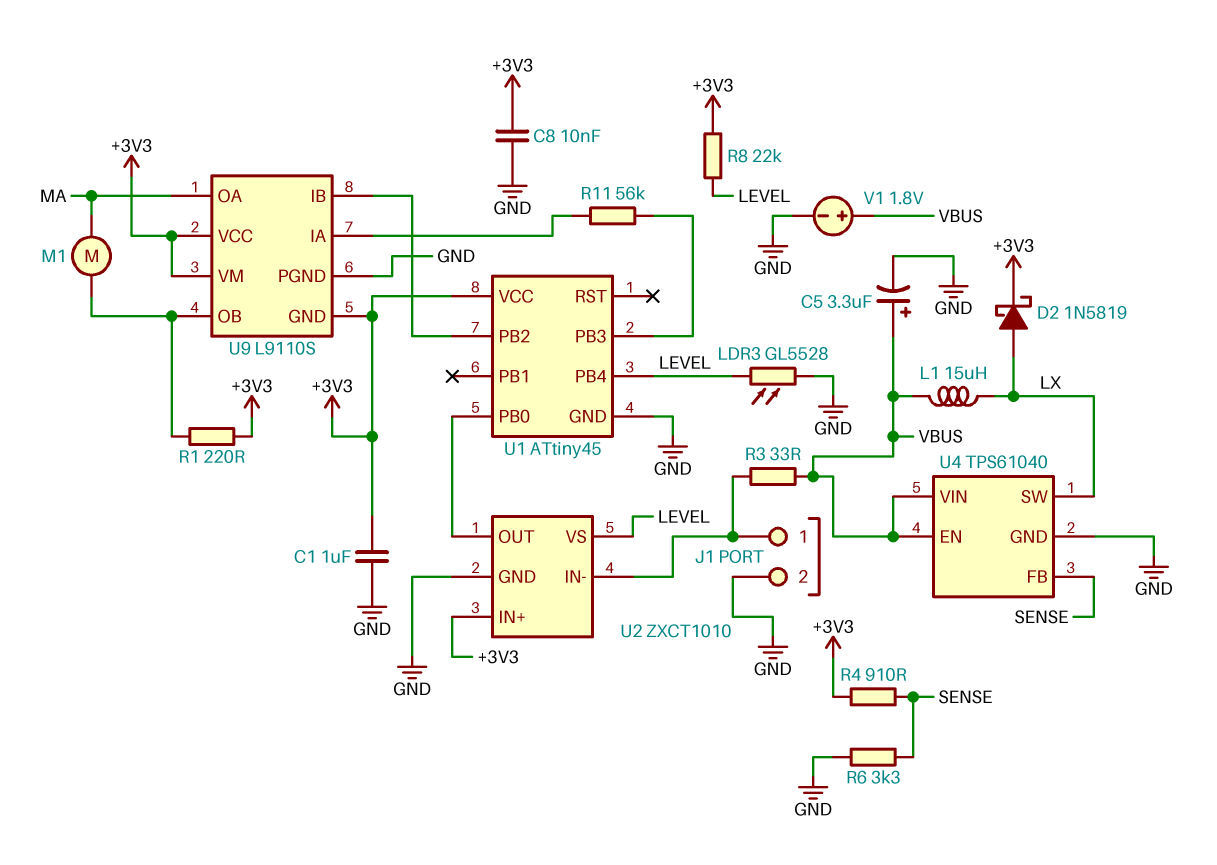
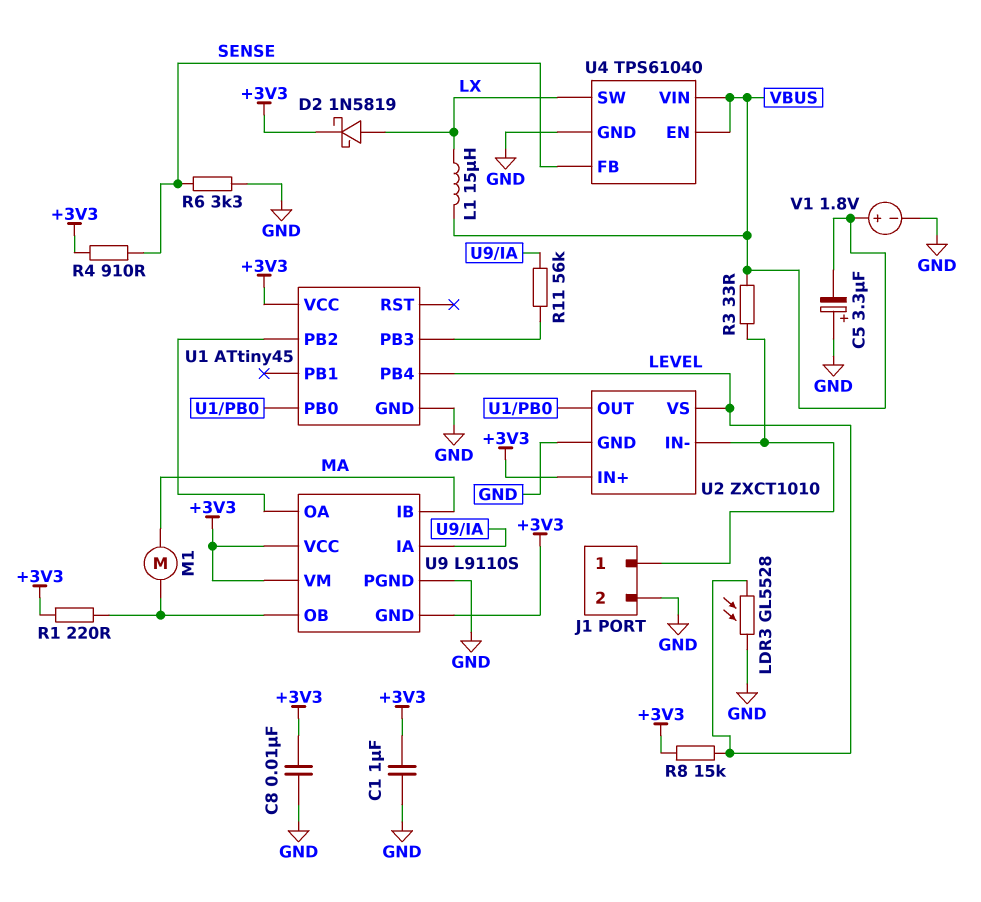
C5: 3.3uF (plus VBUS, minus GND) -> 3.3uF (plus GND, minus VBUS)
R8: 22k (+3V3, LEVEL) -> 15k (+3V3, LEVEL)
U9 pin IB: U1/PB2 -> MA
U9 pin OA: MA -> U1/PB2

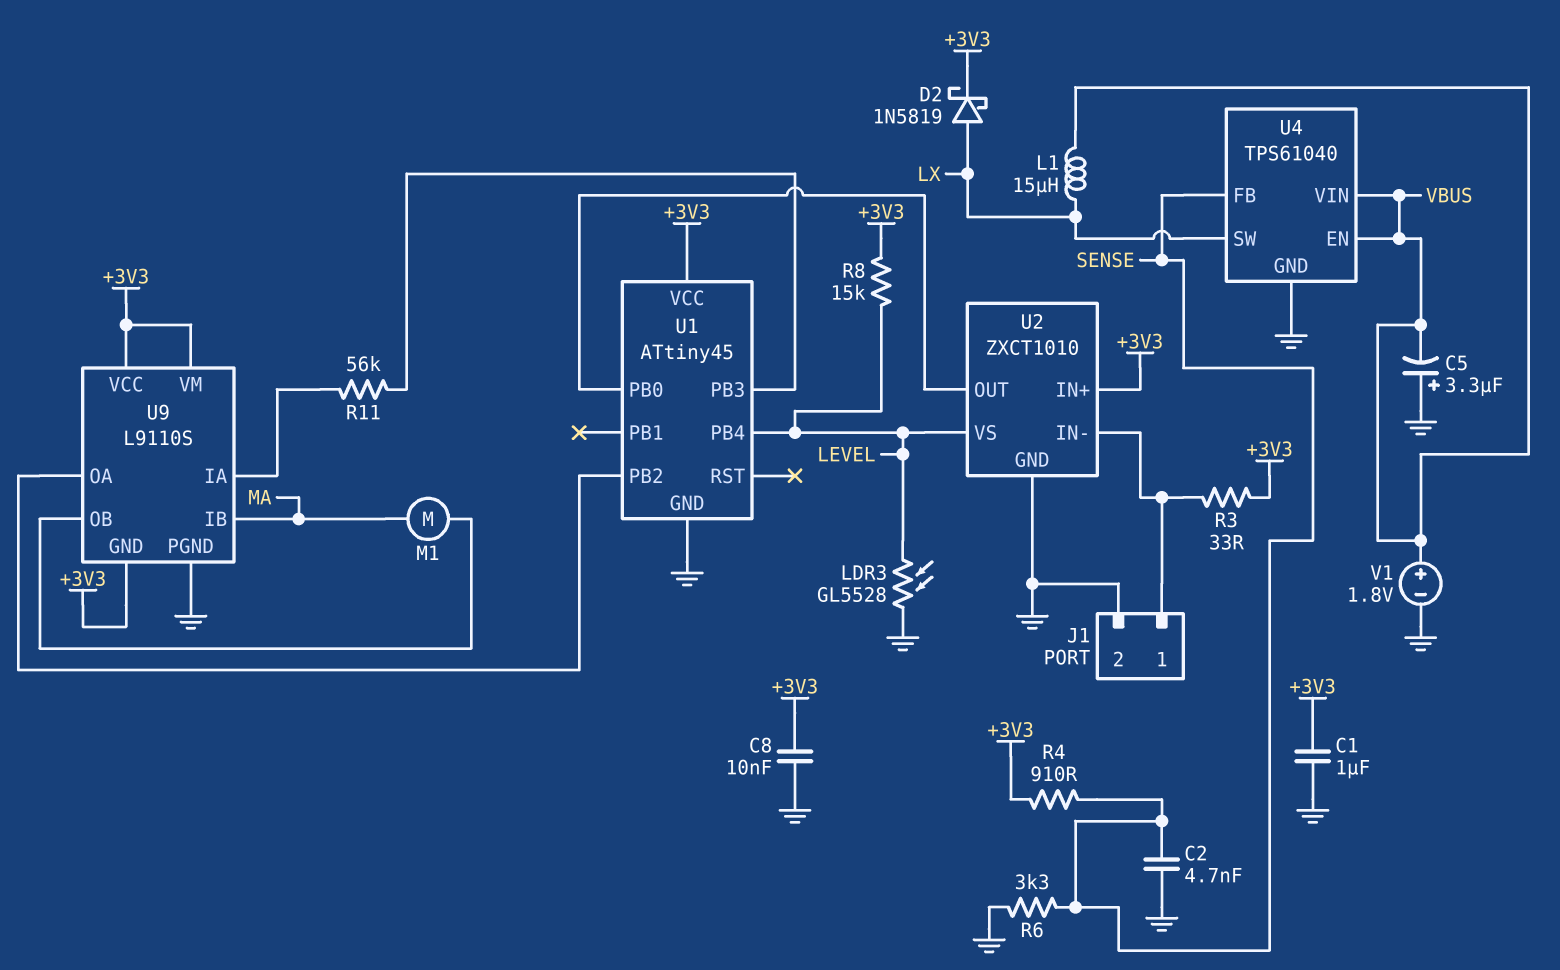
C2: none -> 4.7nF (GND, SENSE)
R1: 220 (+3V3, U9/OB) -> none
R3: 33 (J1/1, VBUS) -> 33 (+3V3, J1/1)

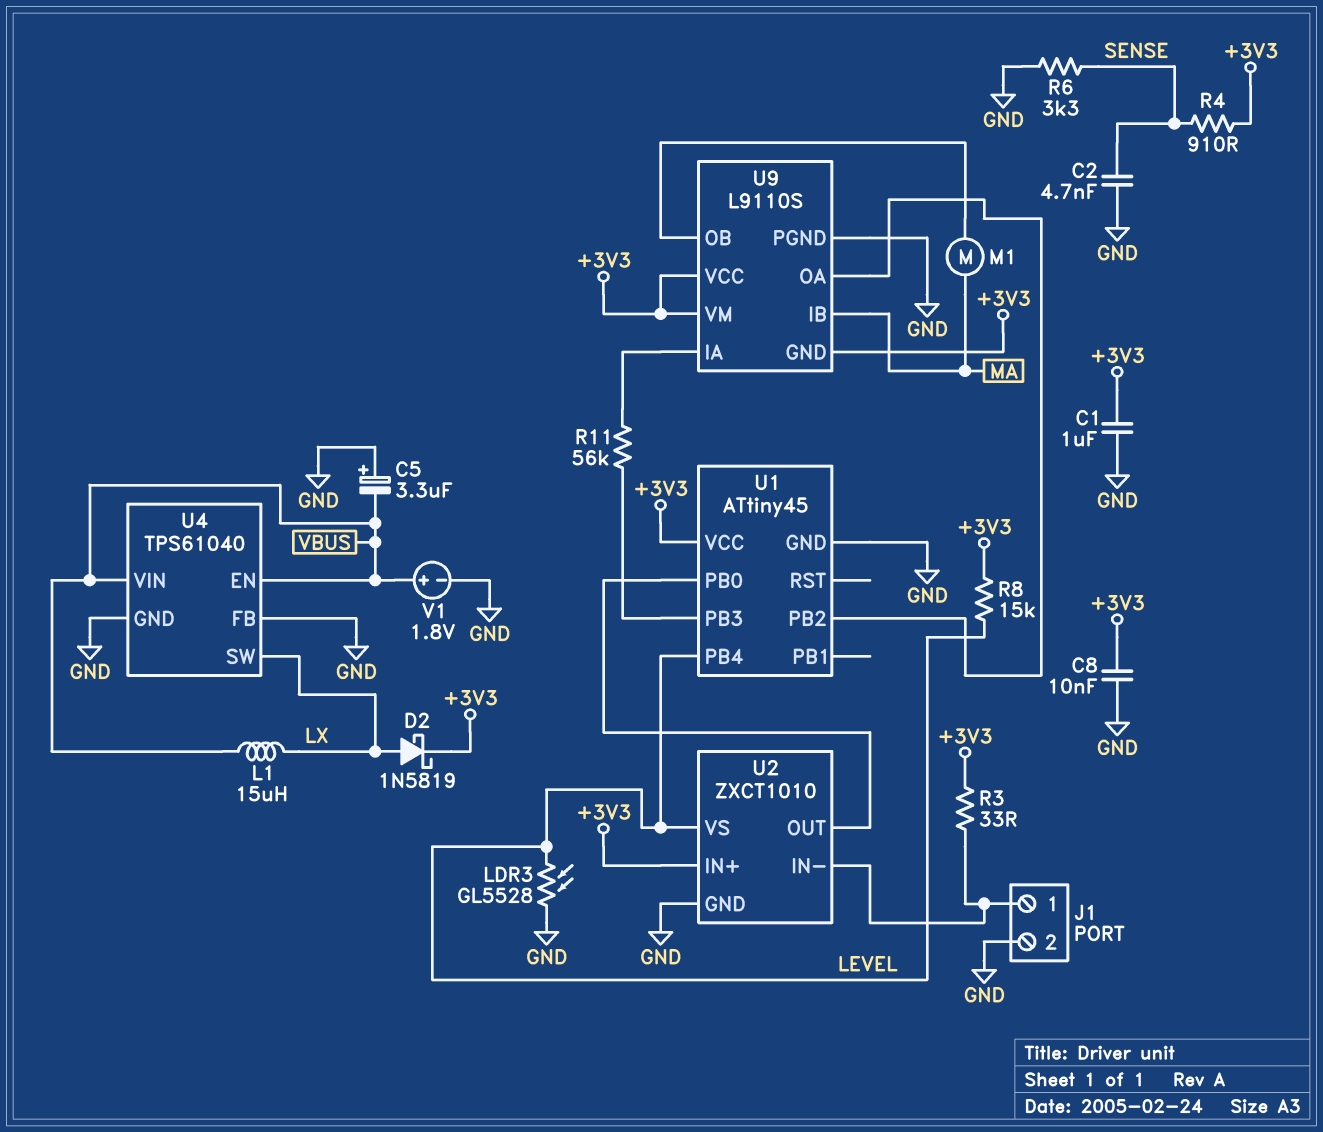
U4 pin FB: SENSE -> GND

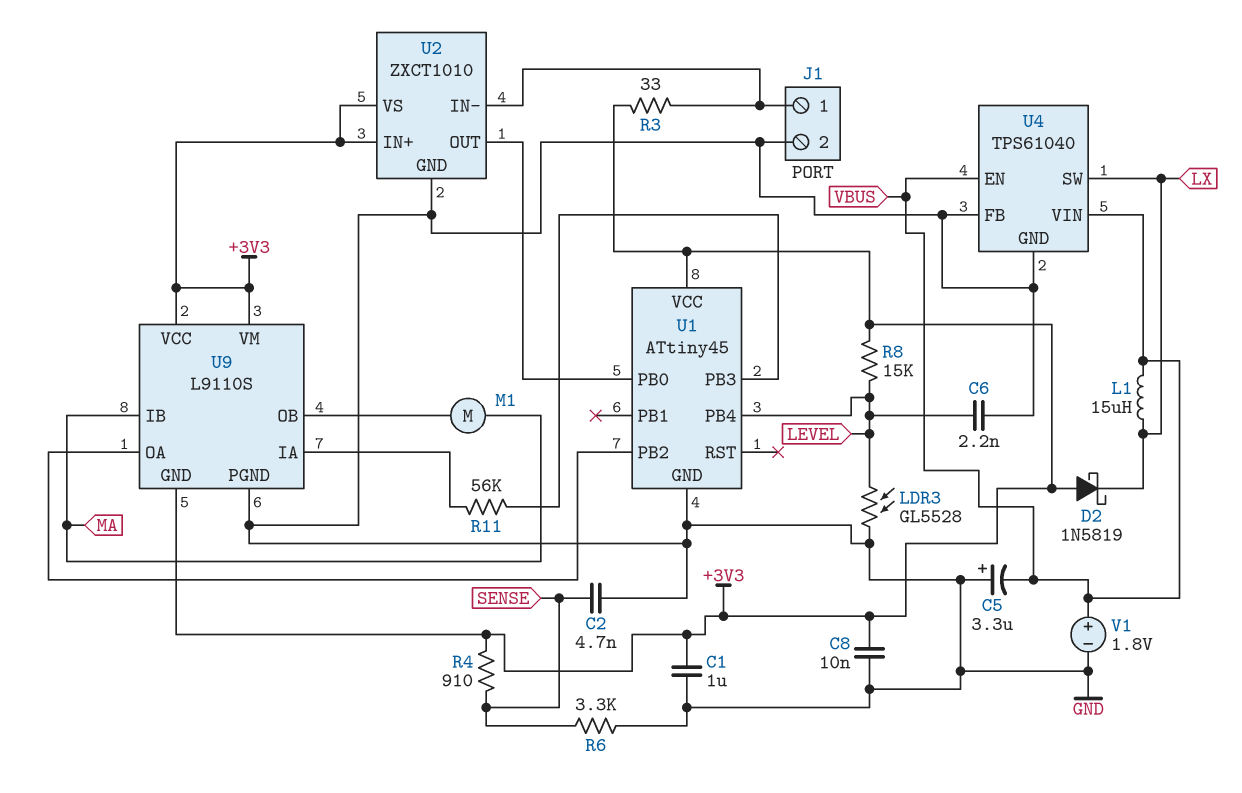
C6: none -> 2.2nF (GND, LEVEL)
D2: schottky 1N5819 (A LX, K +3V3) -> schottky 1N5819 (A +3V3, K LX)
U2 pin VS: LEVEL -> +3V3

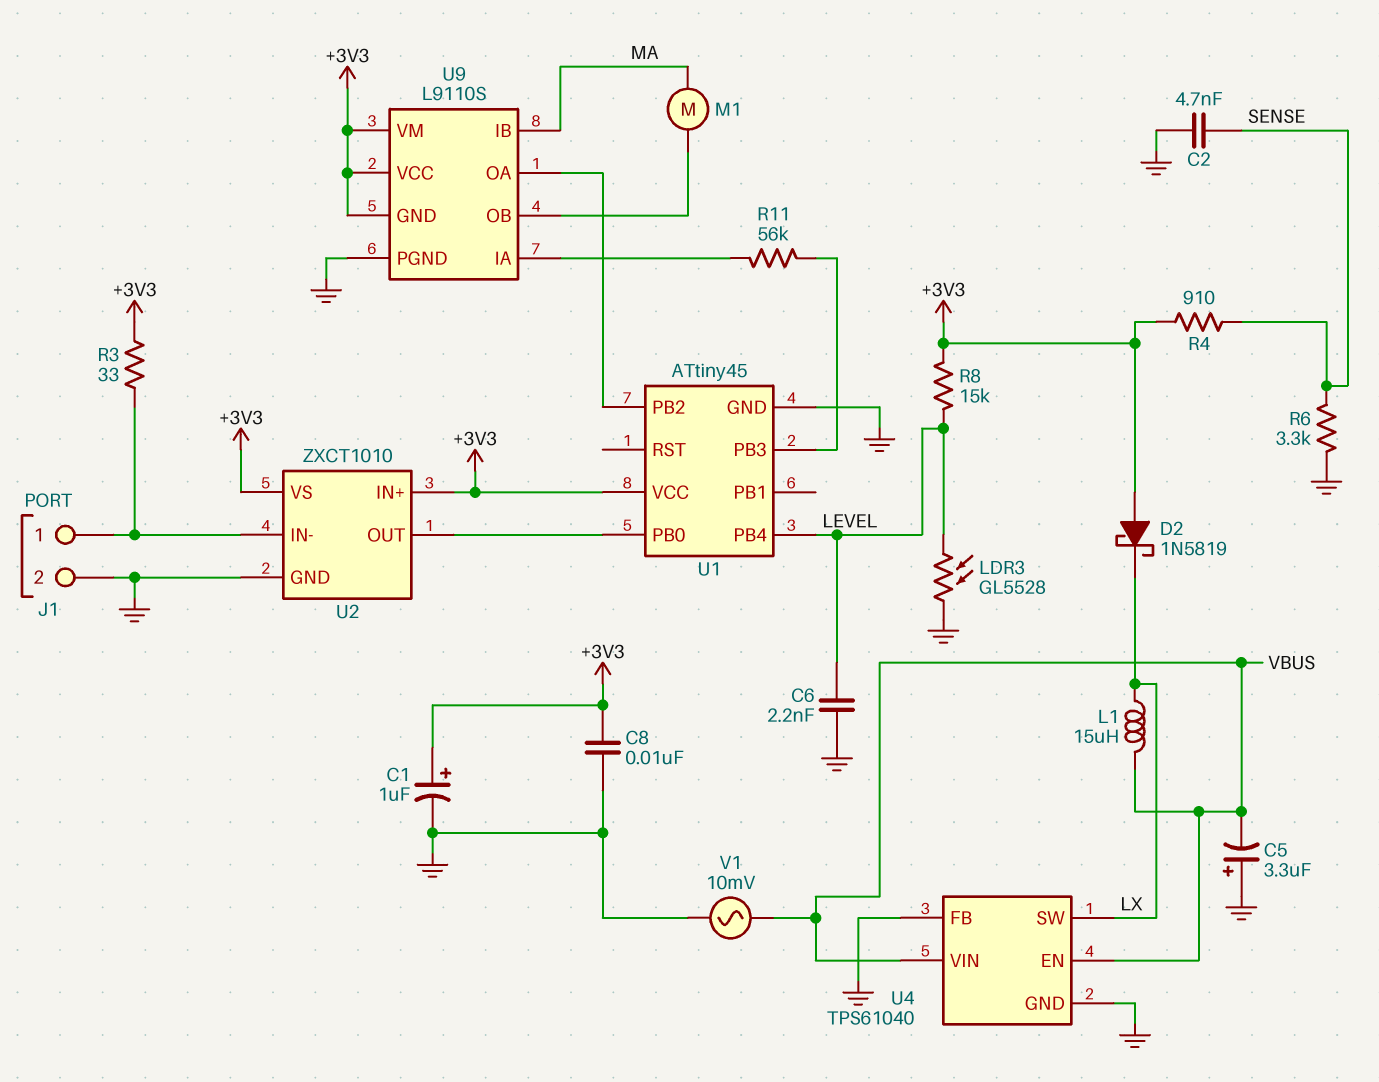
C1: 1uF (+3V3, GND) -> 1uF (plus +3V3, minus GND)
V1: 1.8V (plus VBUS, minus GND) -> AC 10mV (GND, VBUS)

